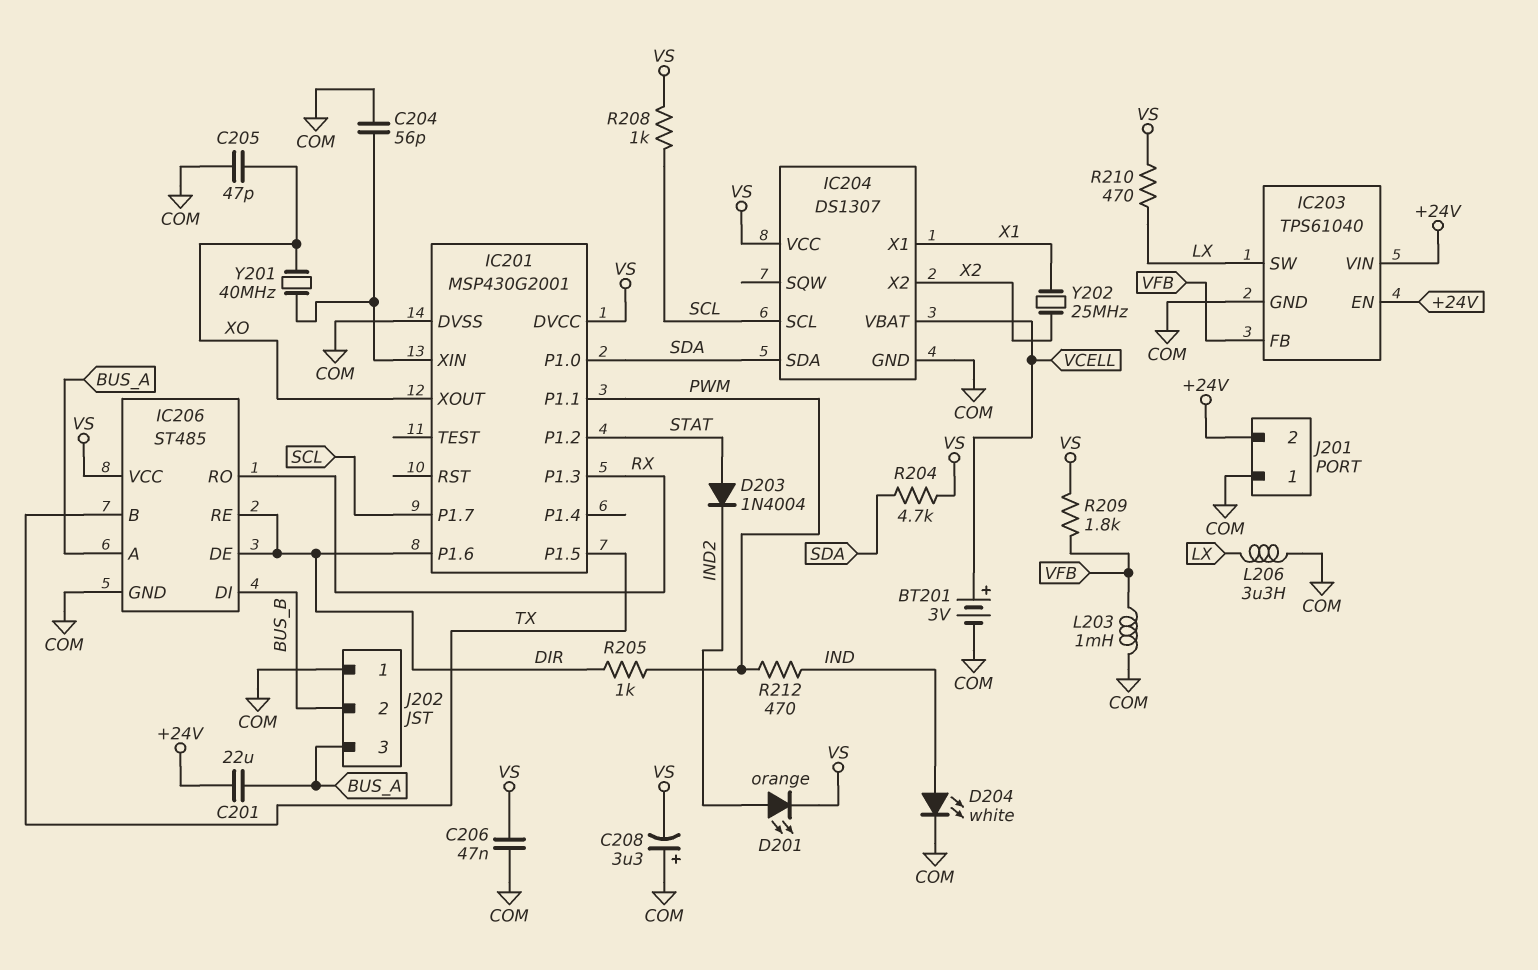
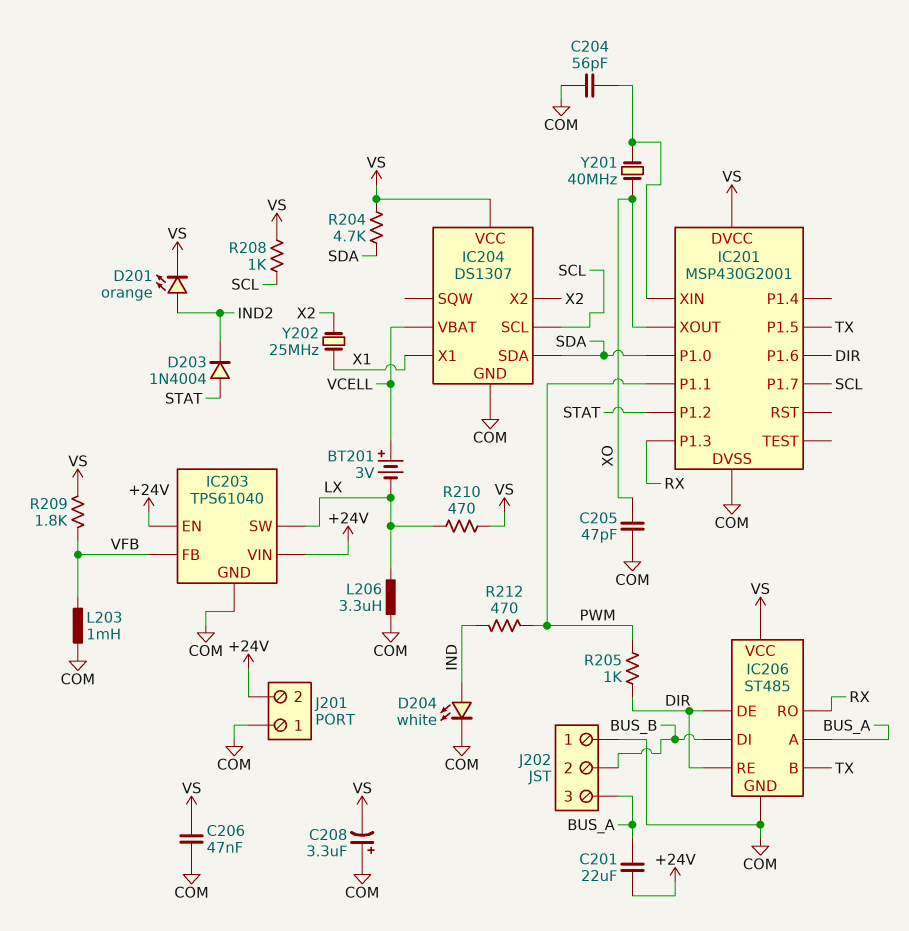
BT201: 3V (plus VCELL, minus COM) -> 3V (plus VCELL, minus LX)

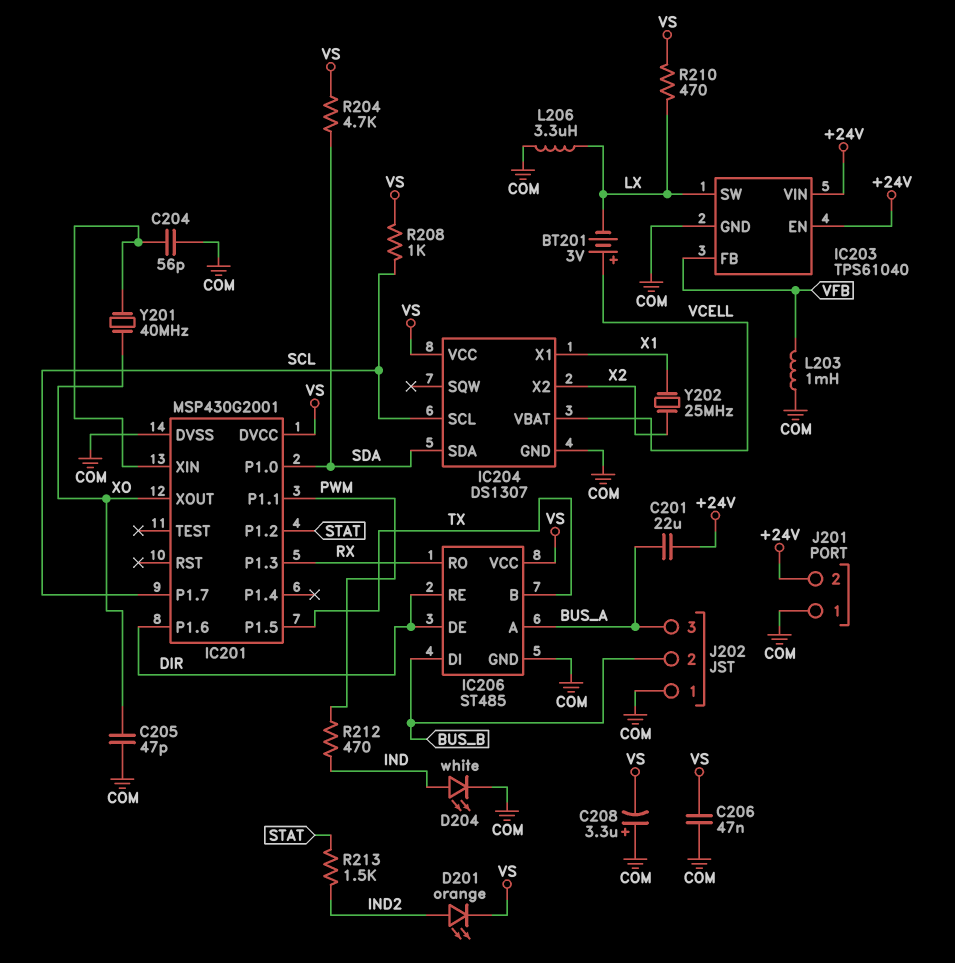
D203: diode 1N4004 (A STAT, K IND2) -> none
R205: 1k (DIR, PWM) -> none
R209: 1.8k (VFB, VS) -> none
R213: none -> 1.5k (IND2, STAT)

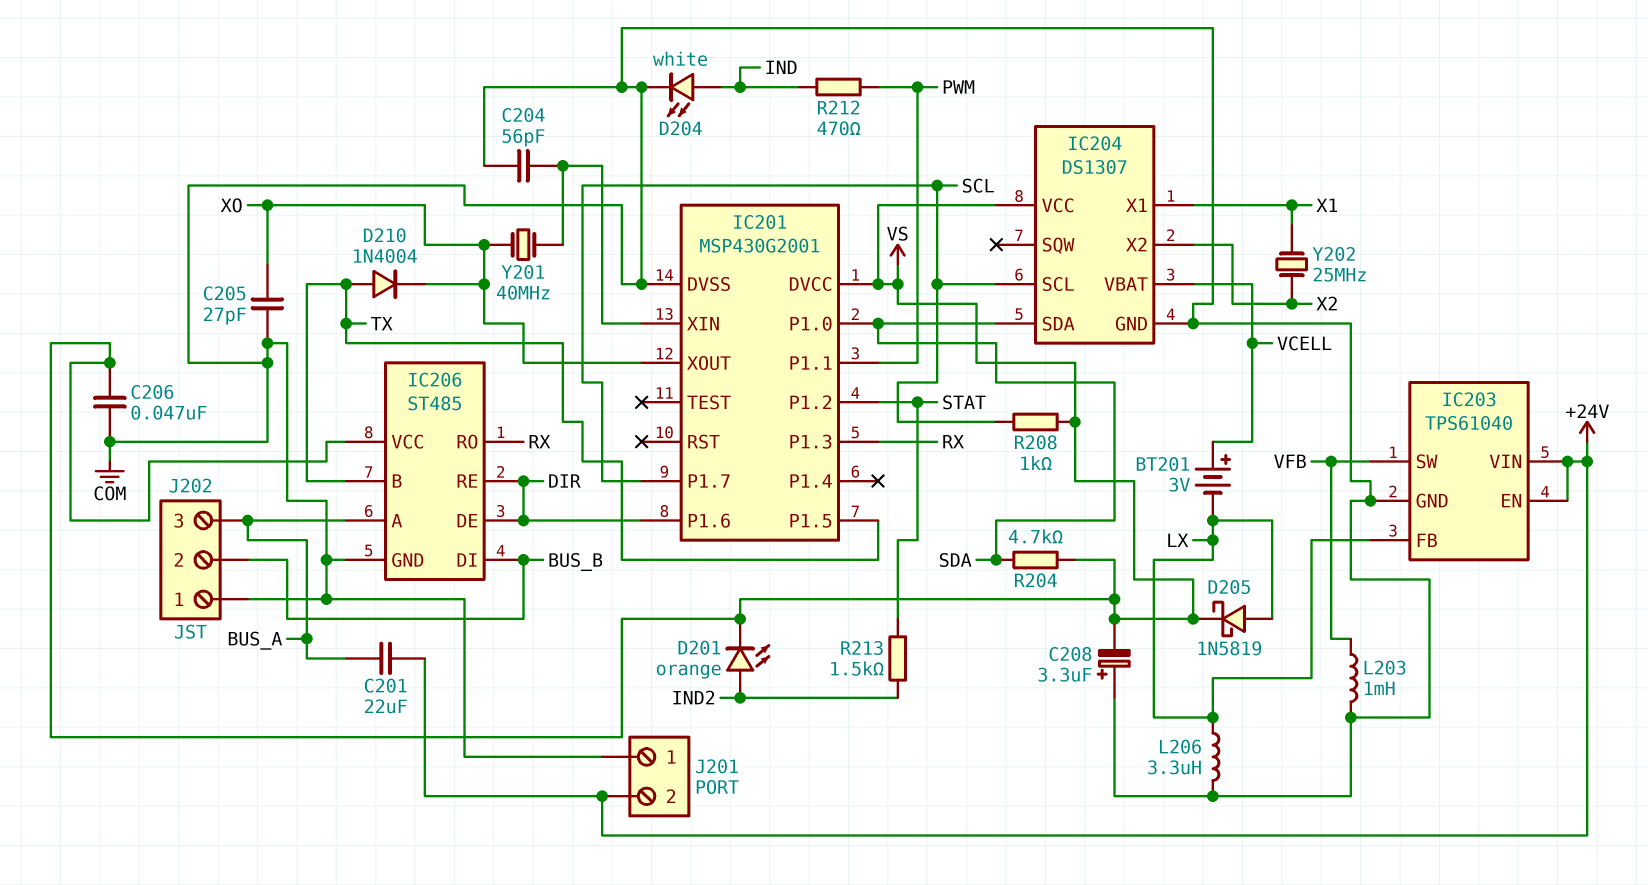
C205: 47pF (COM, XO) -> 27pF (COM, XO)
D205: none -> schottky 1N5819 (A LX, K VS)
D210: none -> diode 1N4004 (A TX, K XO)
IC203 pin FB: VFB -> LX
IC203 pin SW: LX -> VFB
R210: 470 (LX, VS) -> none

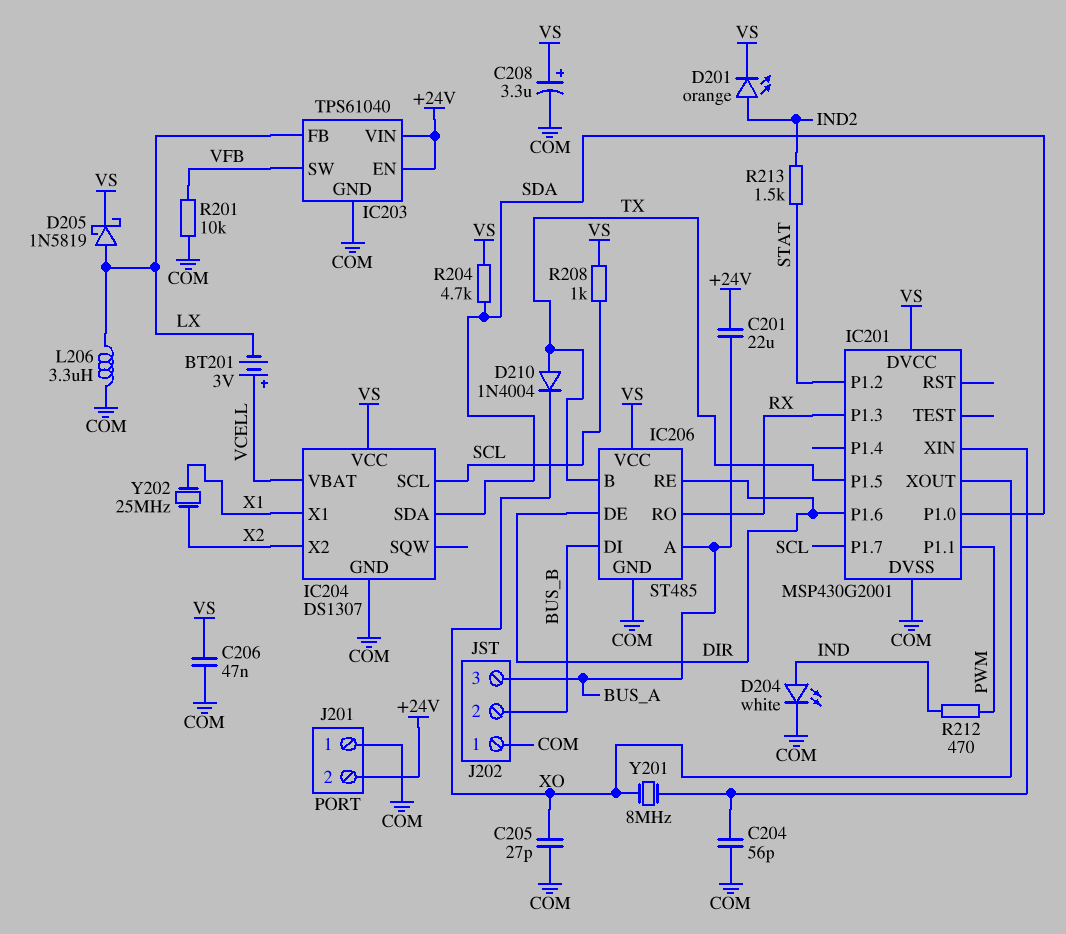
C208: 3.3uF (plus COM, minus VS) -> 3.3uF (plus VS, minus COM)
L203: 1mH (COM, VFB) -> none
R201: none -> 10k (COM, VFB)
Y201: 40MHz (IC201/XIN, XO) -> 8MHz (IC201/XIN, XO)

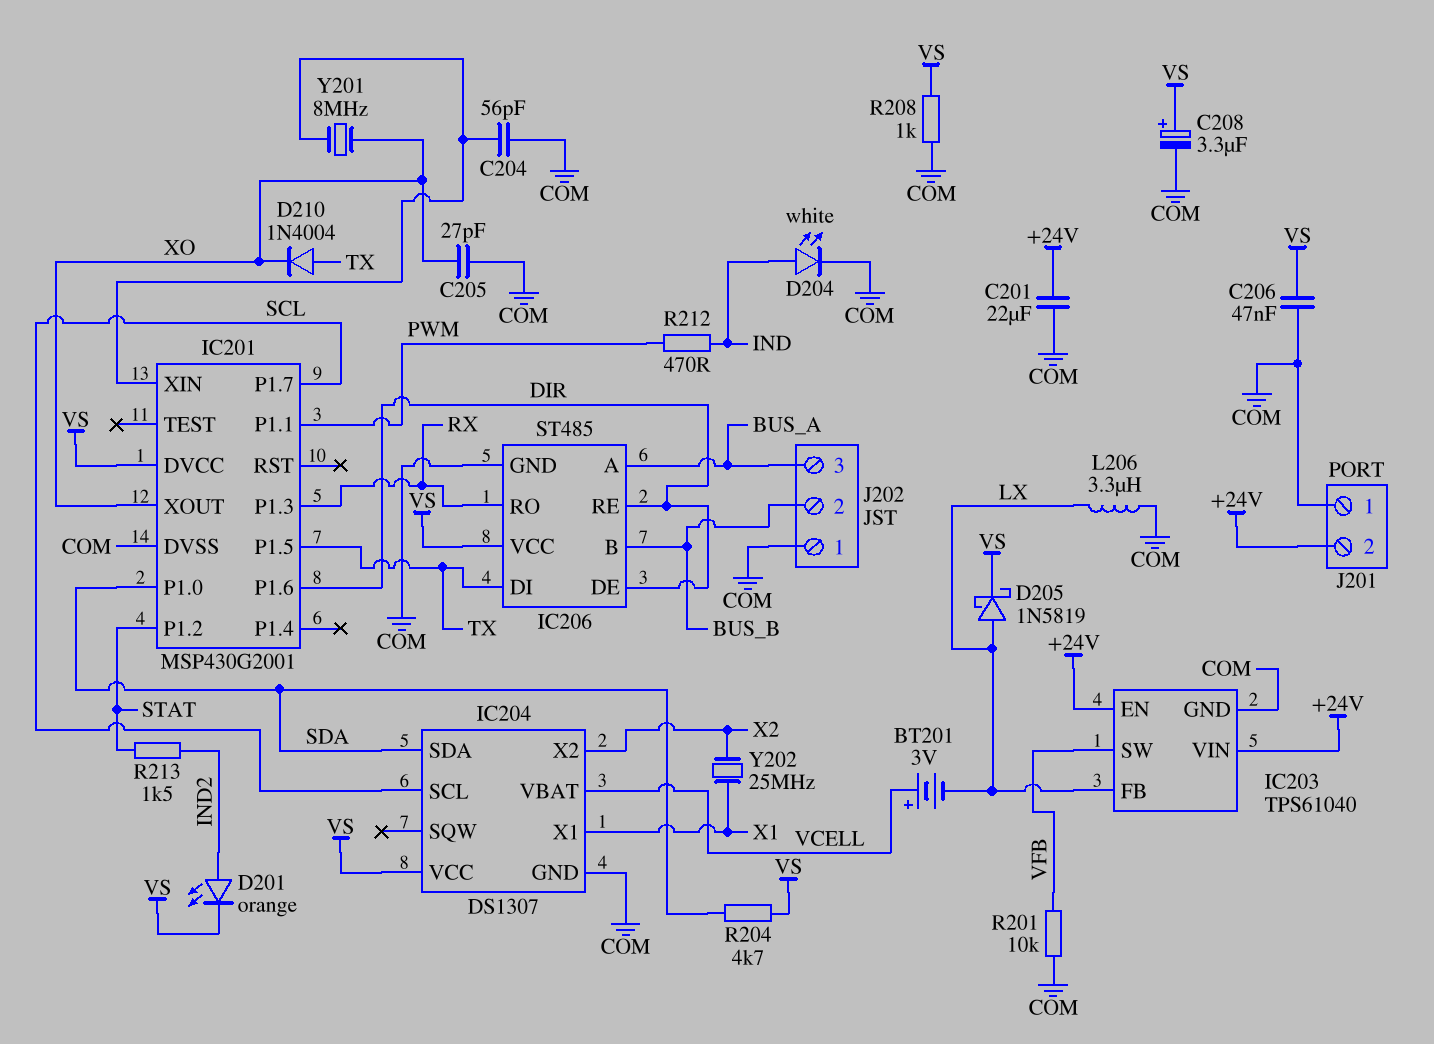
C201: 22uF (+24V, BUS_A) -> 22uF (+24V, COM)
IC206 pin B: TX -> BUS_B
IC206 pin DI: BUS_B -> TX
R208: 1k (SCL, VS) -> 1k (COM, VS)

